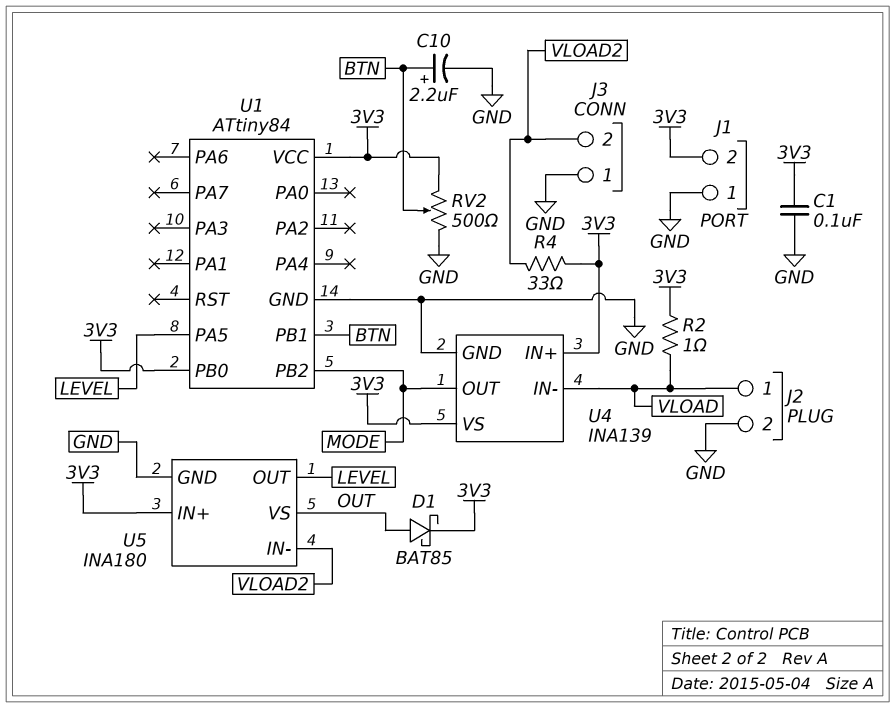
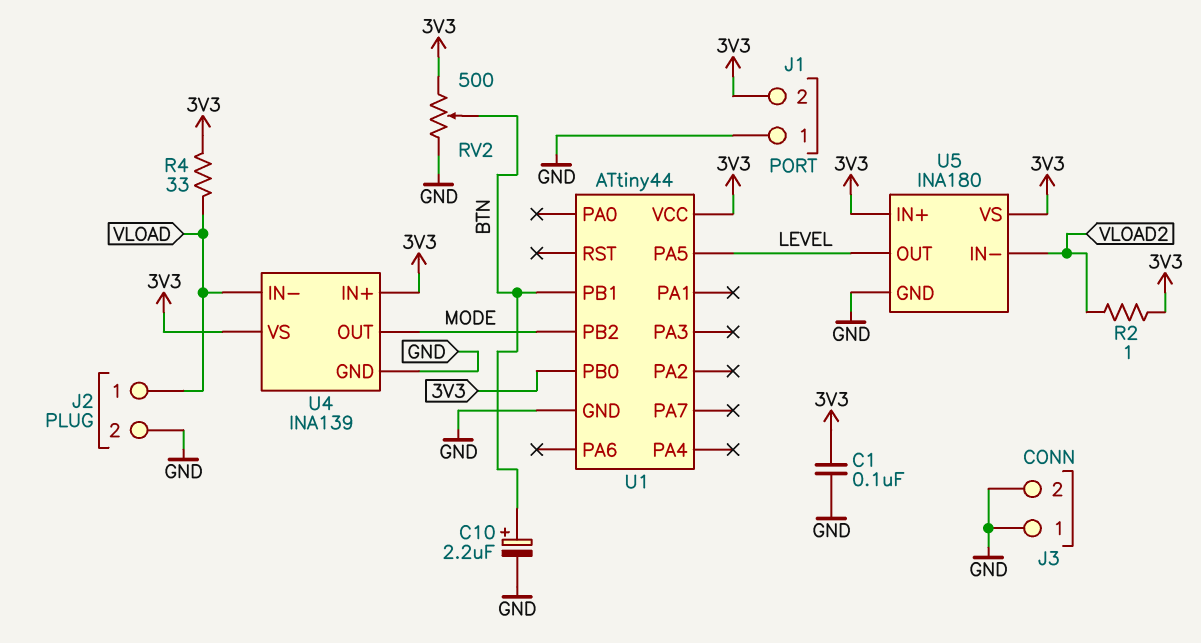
D1: schottky BAT85 (A OUT, K 3V3) -> none
J3 pin 2: VLOAD2 -> GND
R2: 1 (3V3, VLOAD) -> 1 (3V3, VLOAD2)
R4: 33 (3V3, VLOAD2) -> 33 (3V3, VLOAD)
U1: ATtiny84 -> ATtiny44
U5 pin VS: OUT -> 3V3

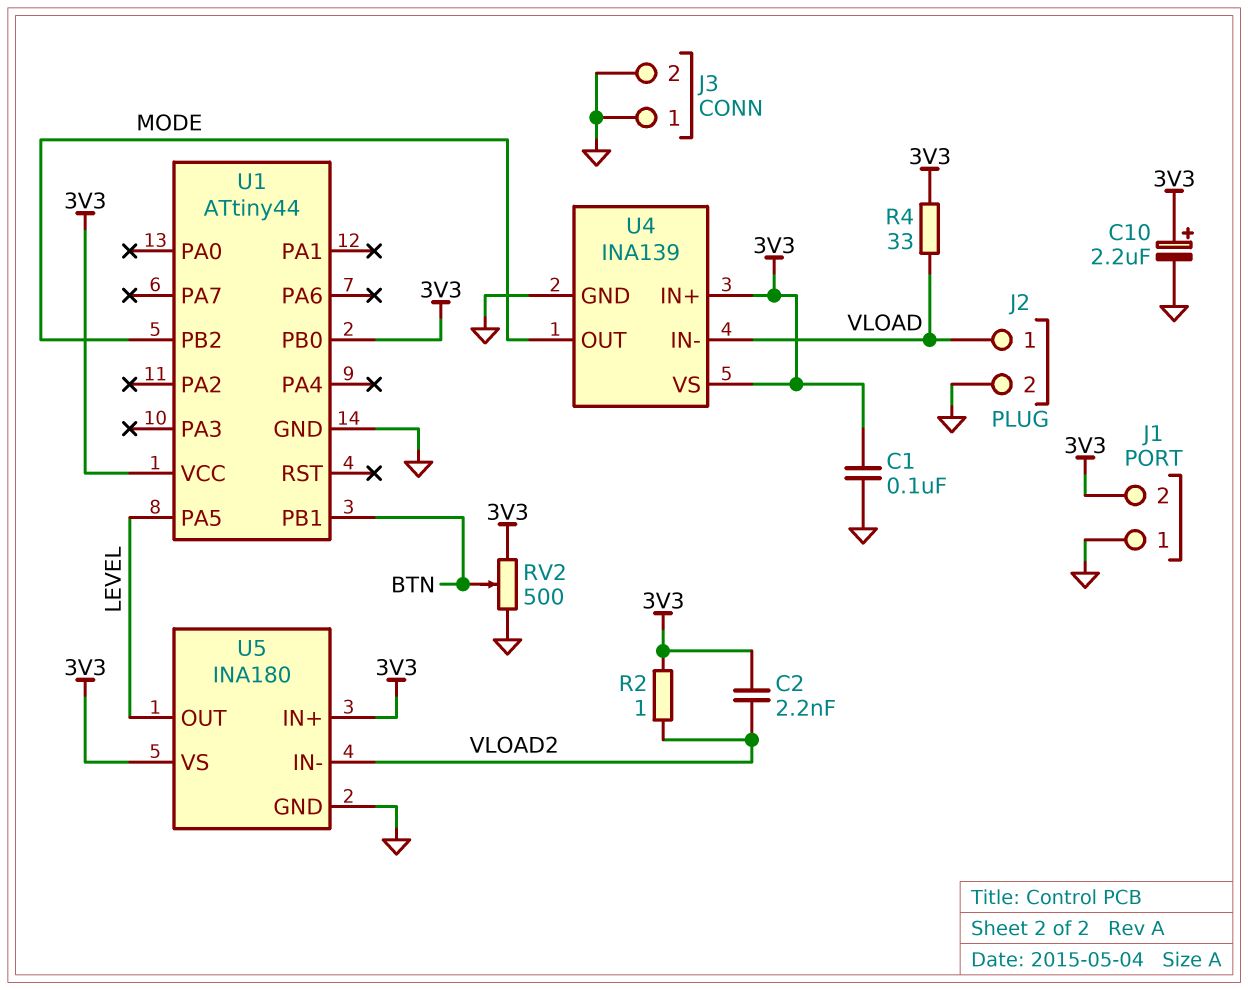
C2: none -> 2.2nF (3V3, VLOAD2)
C10: 2.2uF (plus BTN, minus GND) -> 2.2uF (plus 3V3, minus GND)

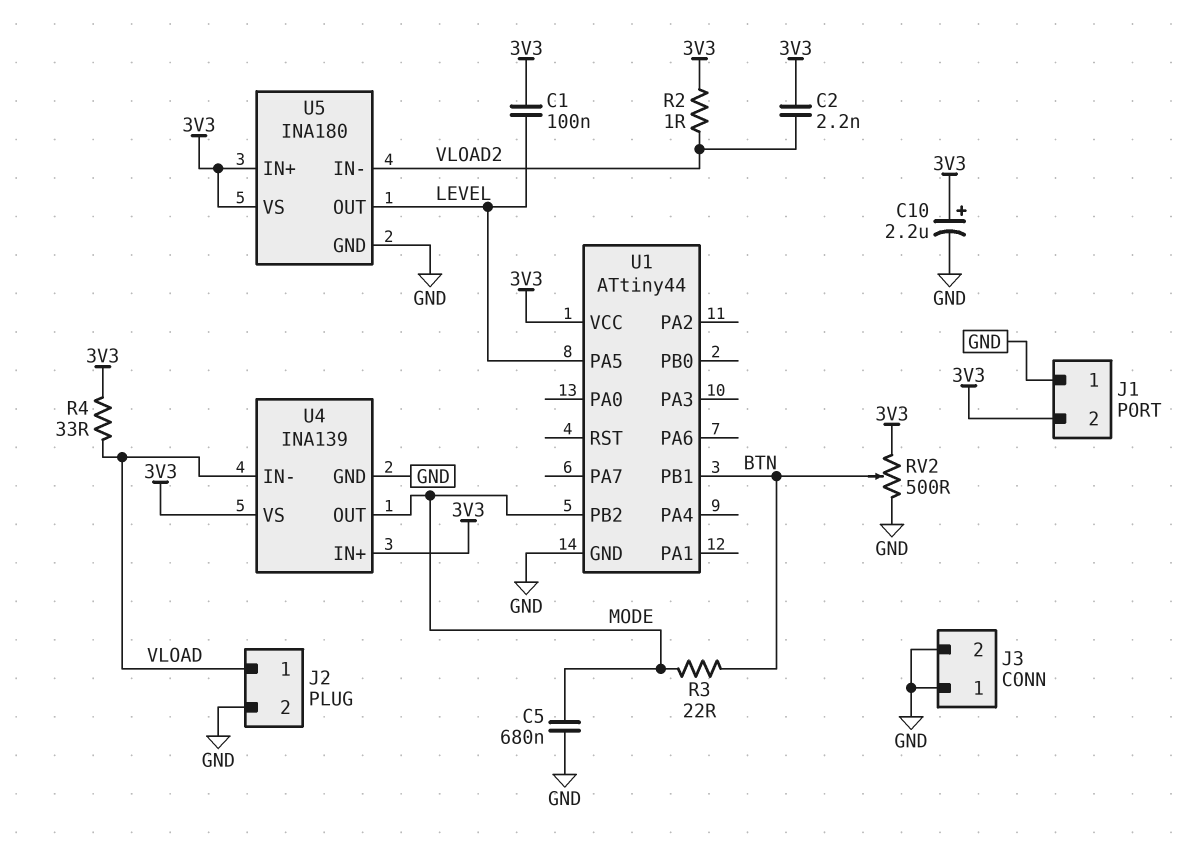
C1: 100nF (3V3, GND) -> 100nF (3V3, LEVEL)
C5: none -> 680nF (GND, MODE)
R3: none -> 22 (BTN, MODE)
U1 pin PB0: 3V3 -> none

